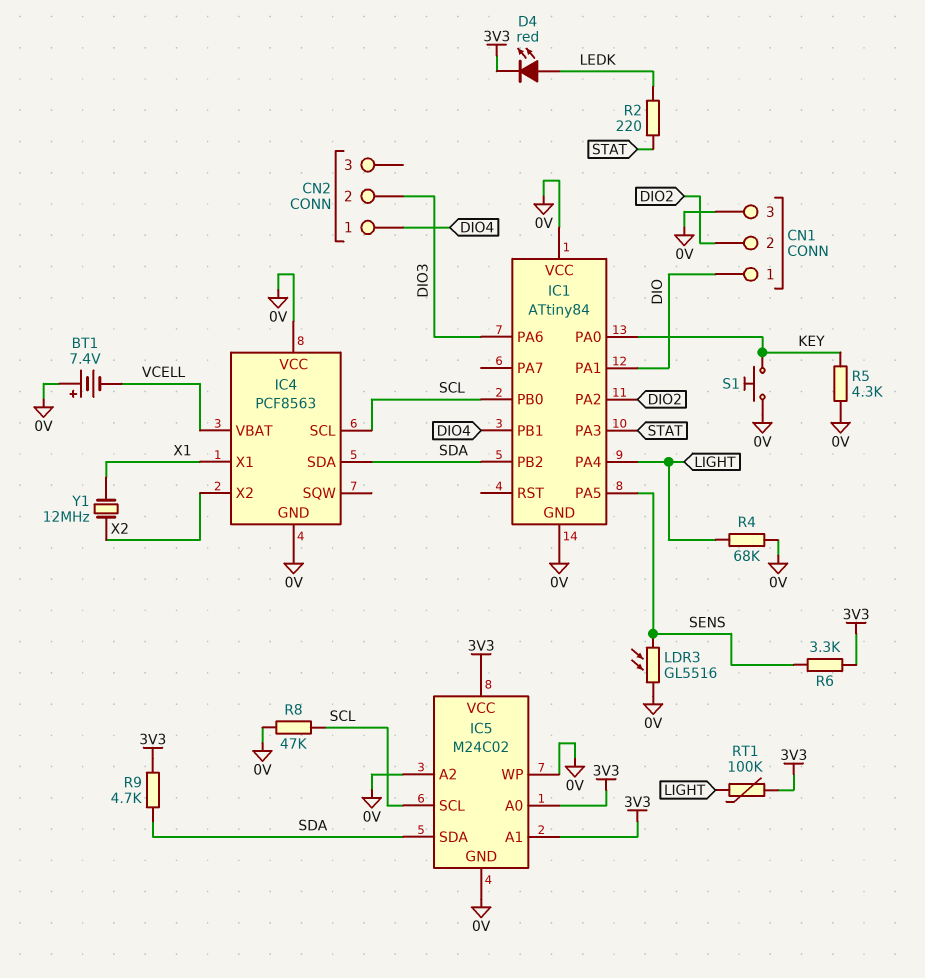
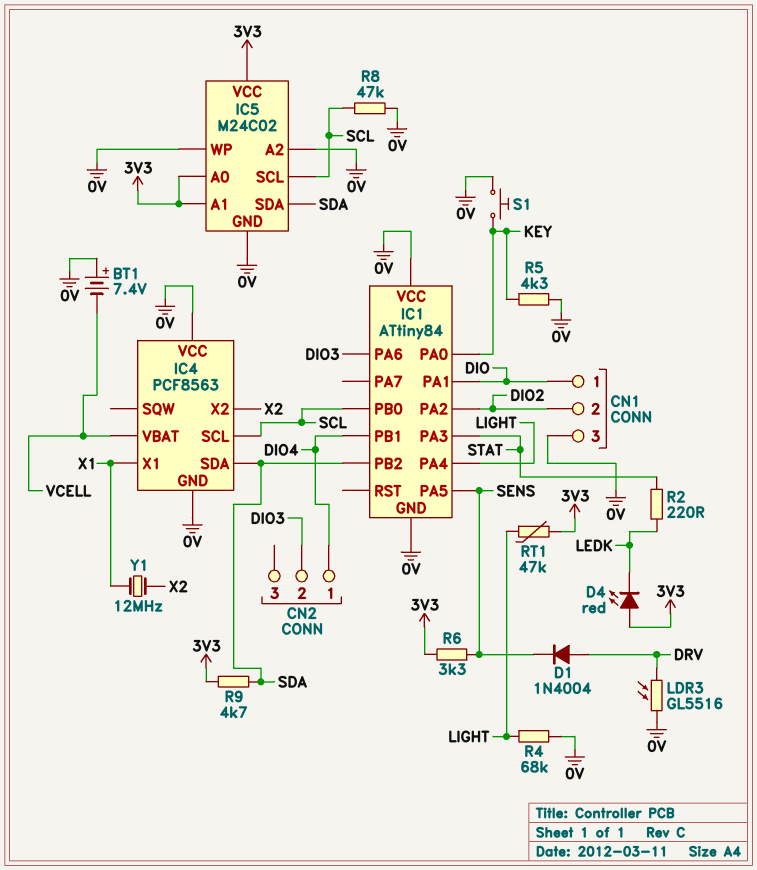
D1: none -> diode 1N4004 (A DRV, K SENS)
D4: LED red (A LEDK, K 3V3) -> LED red (A 3V3, K LEDK)
LDR3: GL5516 (0V, SENS) -> GL5516 (0V, DRV)
RT1: 100k (3V3, LIGHT) -> 47k (3V3, LIGHT)

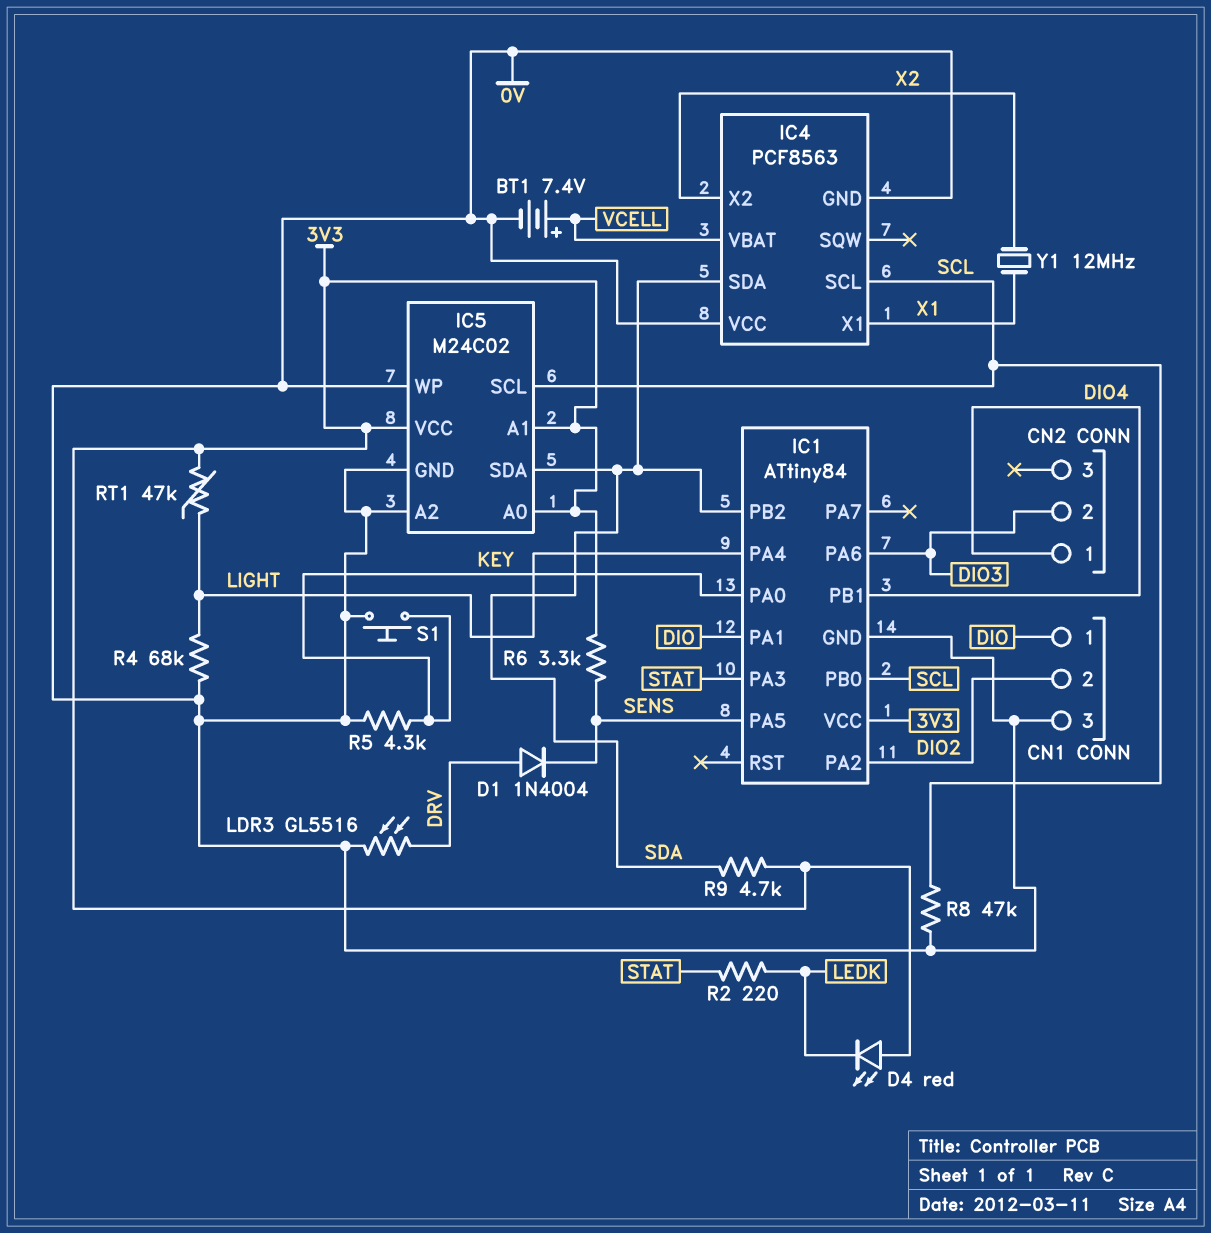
BT1: 7.4V (plus 0V, minus VCELL) -> 7.4V (plus VCELL, minus 0V)
IC1 pin VCC: 0V -> 3V3

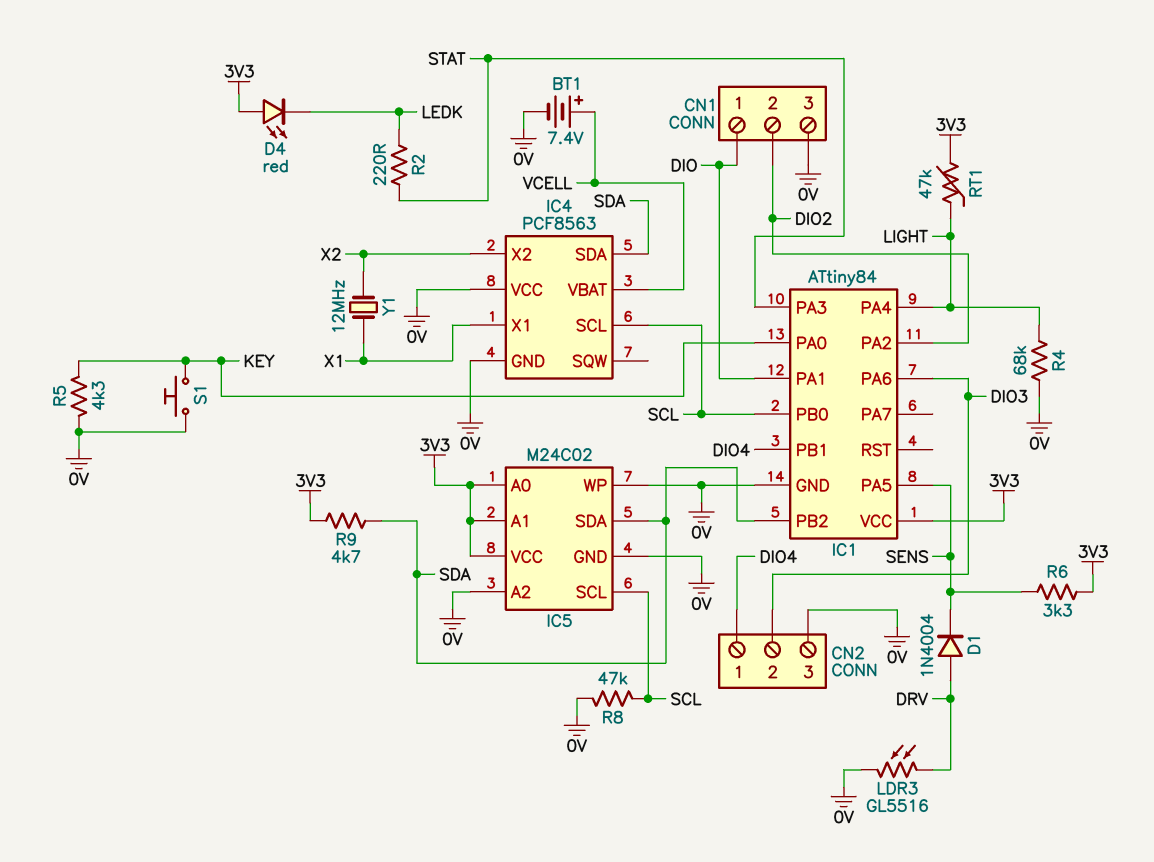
CN2 pin 3: none -> 0V

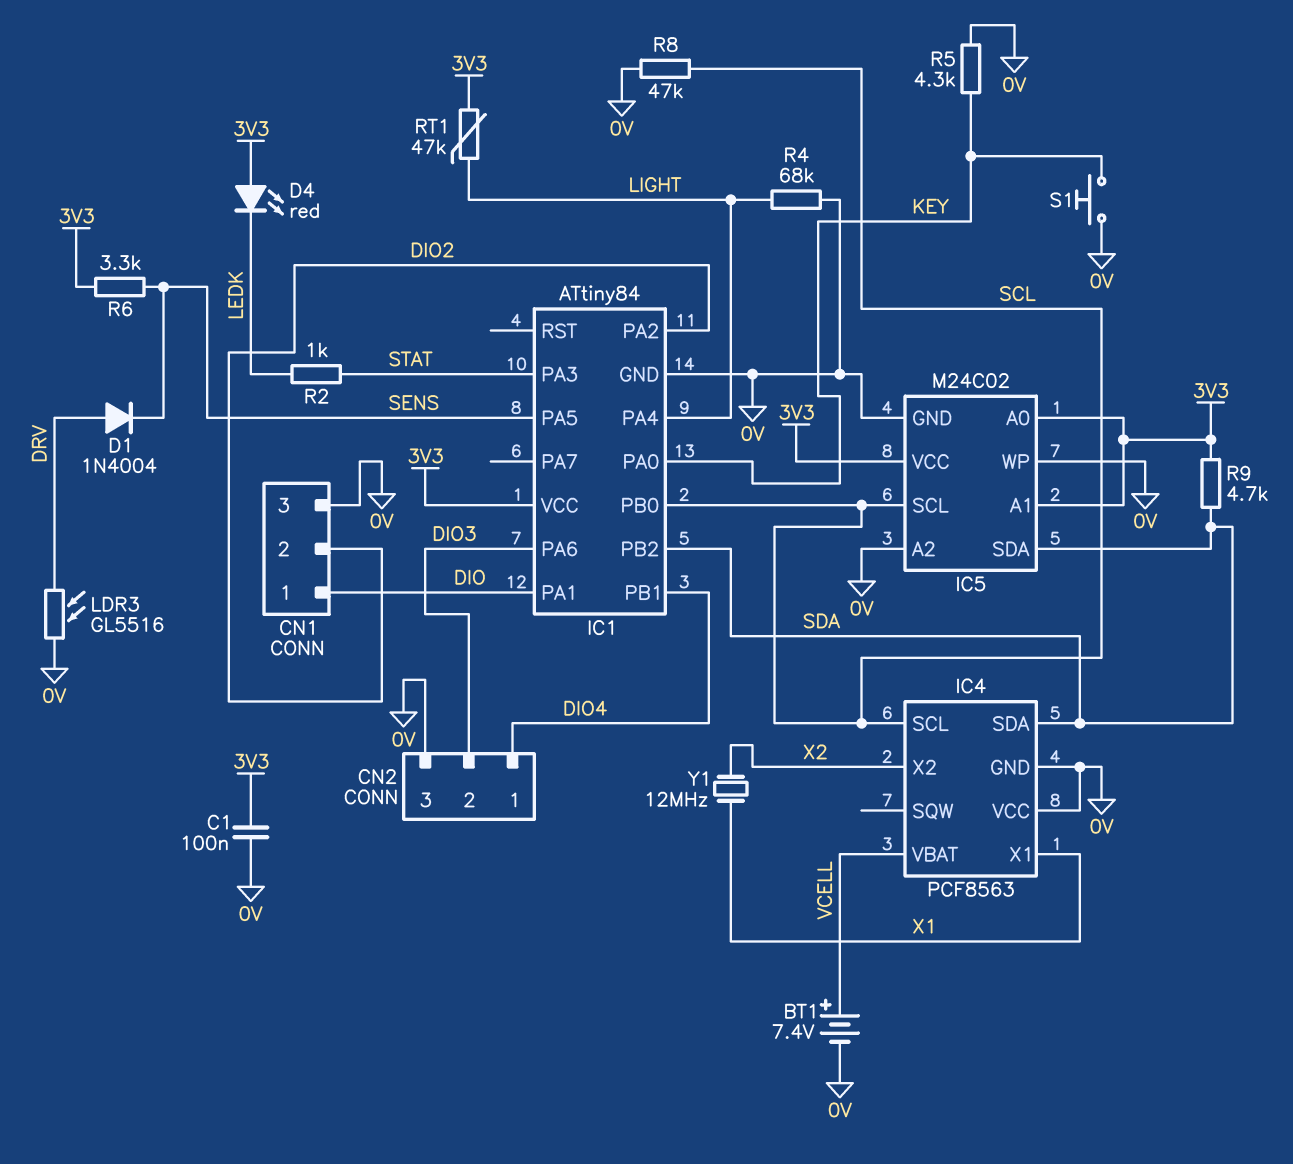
C1: none -> 100nF (0V, 3V3)
R2: 220 (LEDK, STAT) -> 1k (LEDK, STAT)

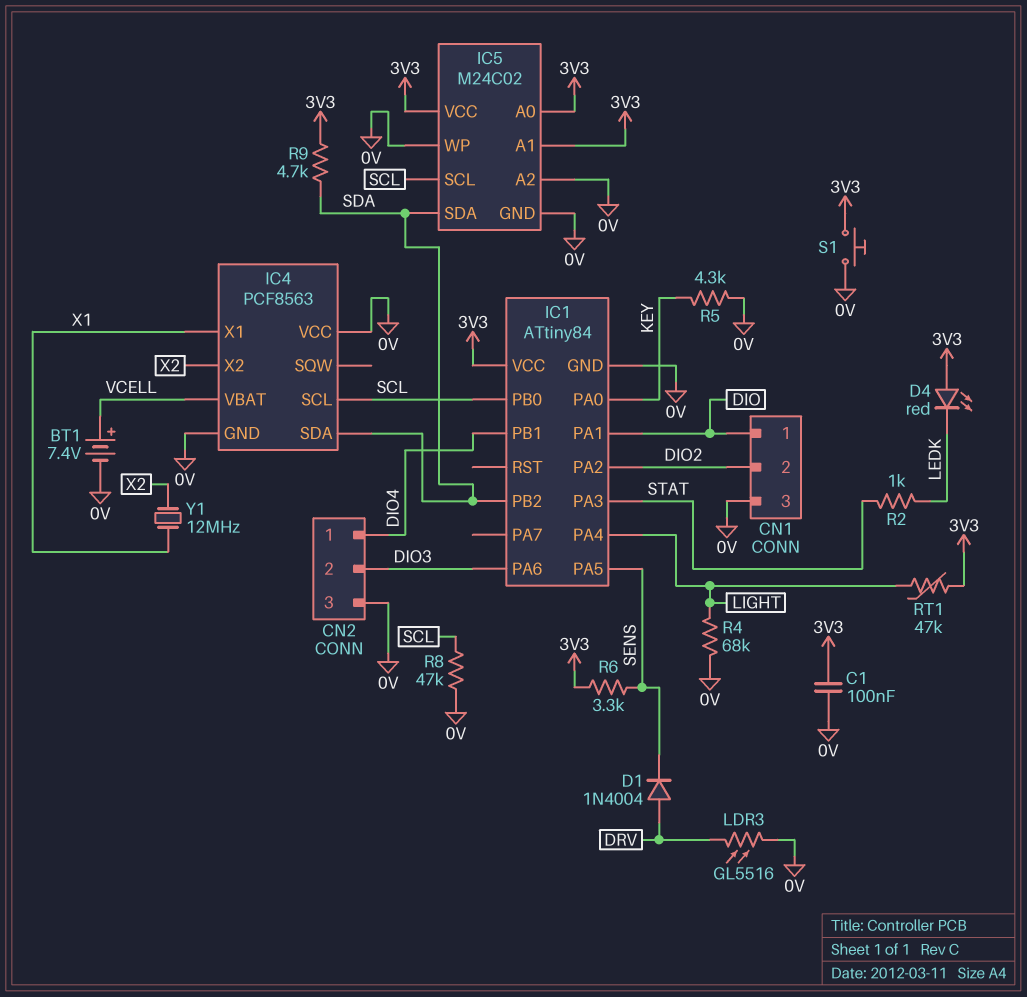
S1: button (0V, KEY) -> button (0V, 3V3)

